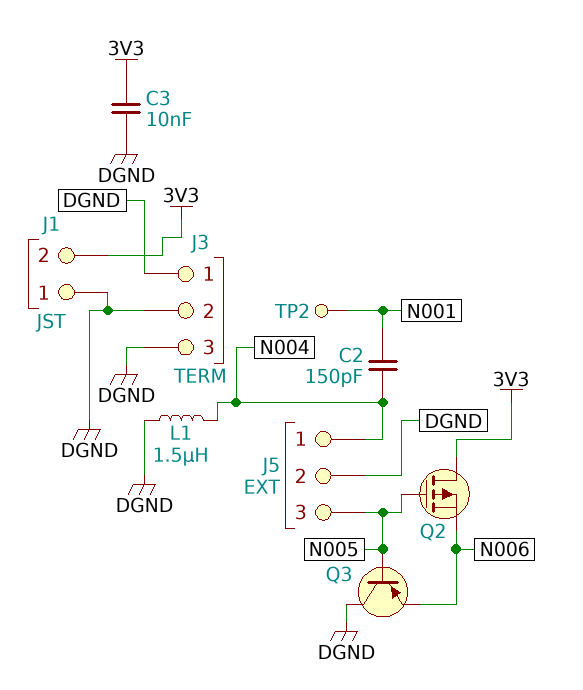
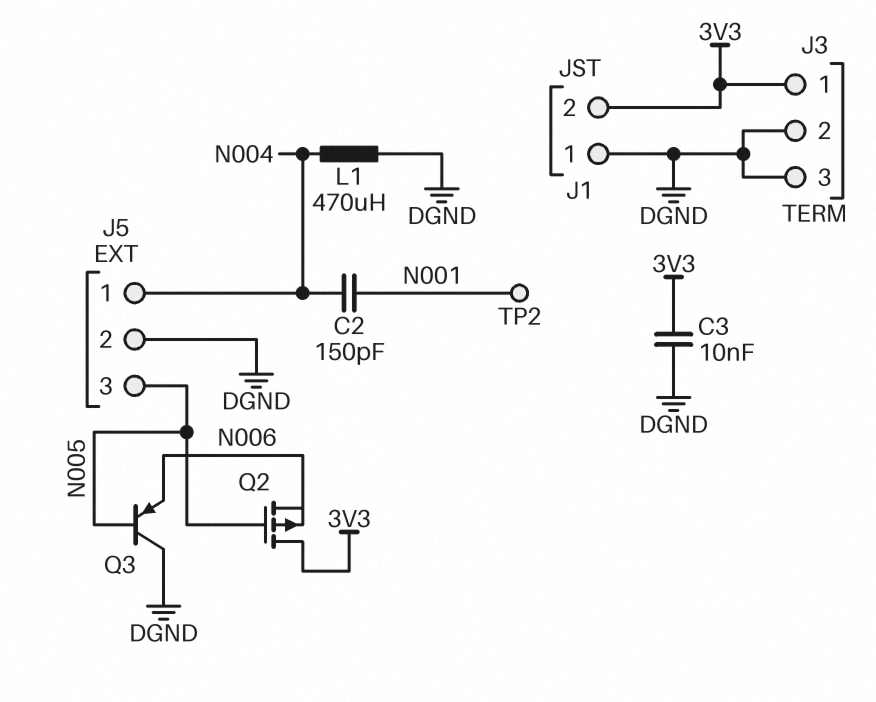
J3 pin 1: DGND -> 3V3
L1: 1.5uH (DGND, N004) -> 470uH (DGND, N004)

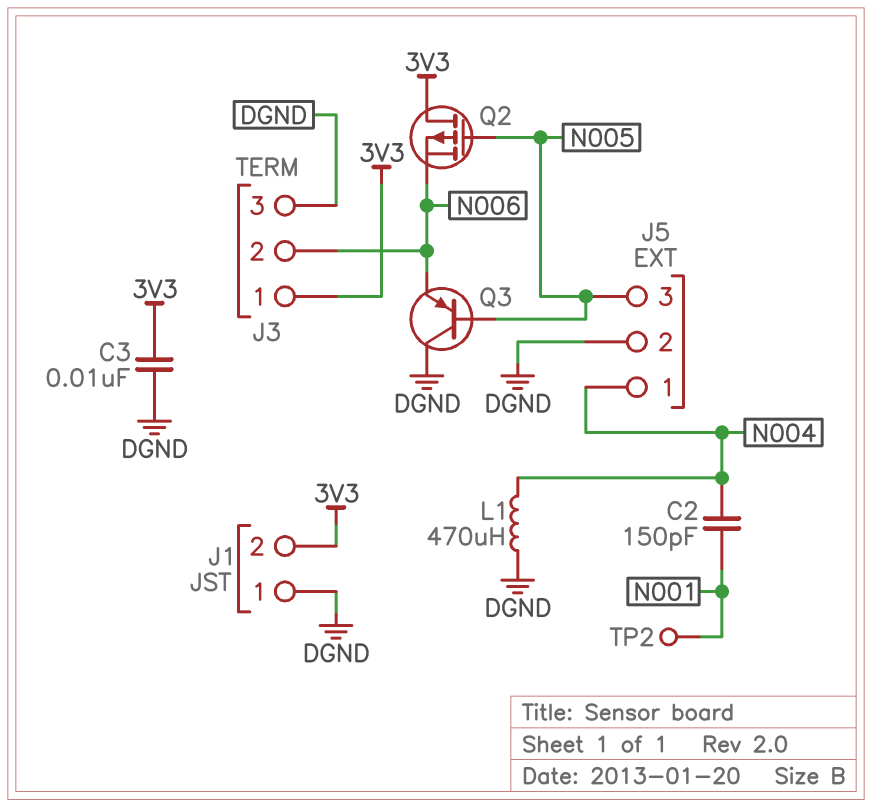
J3 pin 2: DGND -> N006

